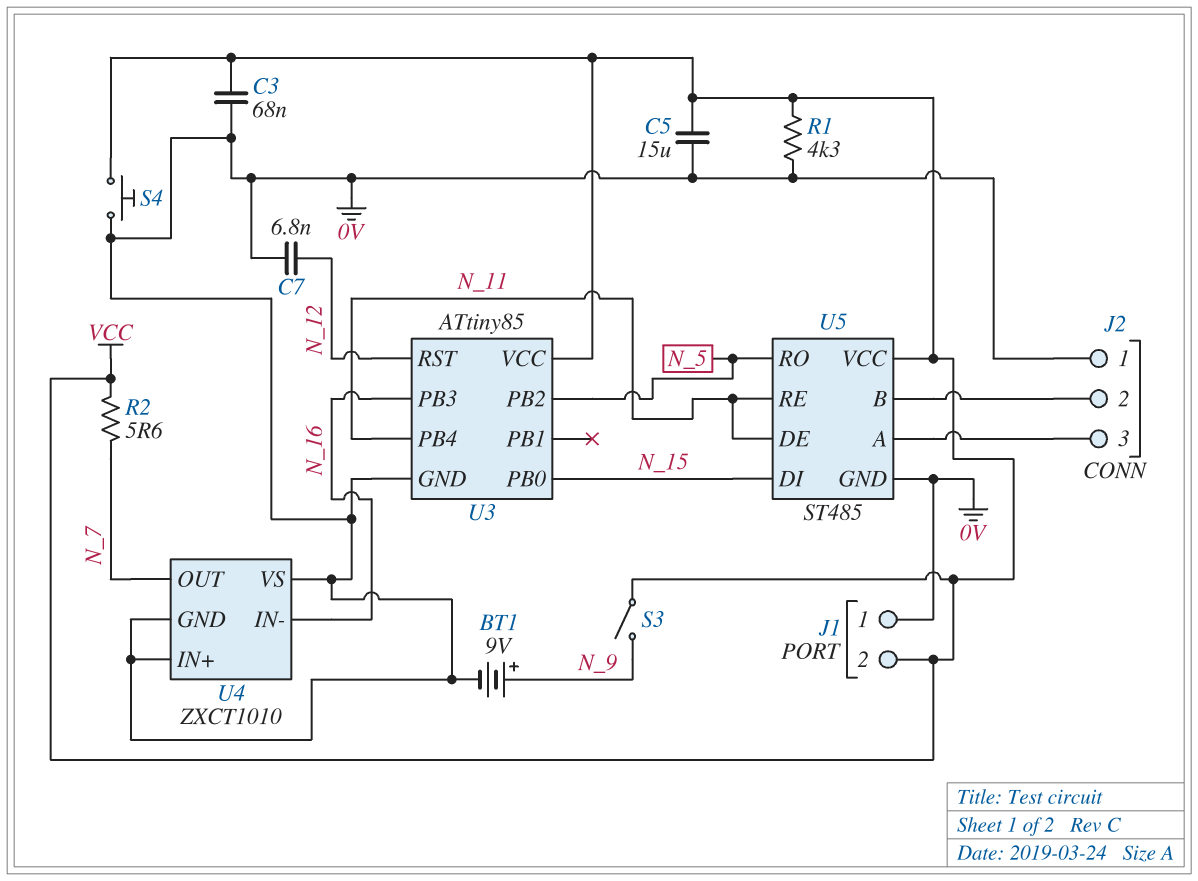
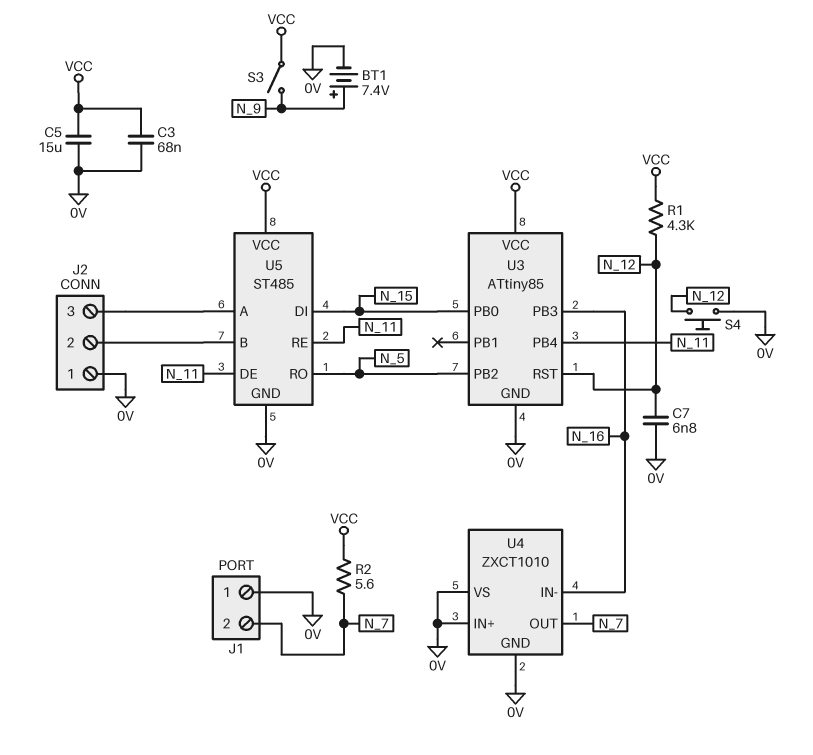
BT1: 9V (plus N_9, minus 0V) -> 7.4V (plus N_9, minus 0V)
J1 pin 2: VCC -> N_7
R1: 4.3k (0V, VCC) -> 4.3k (N_12, VCC)
S4: button (0V, VCC) -> button (0V, N_12)

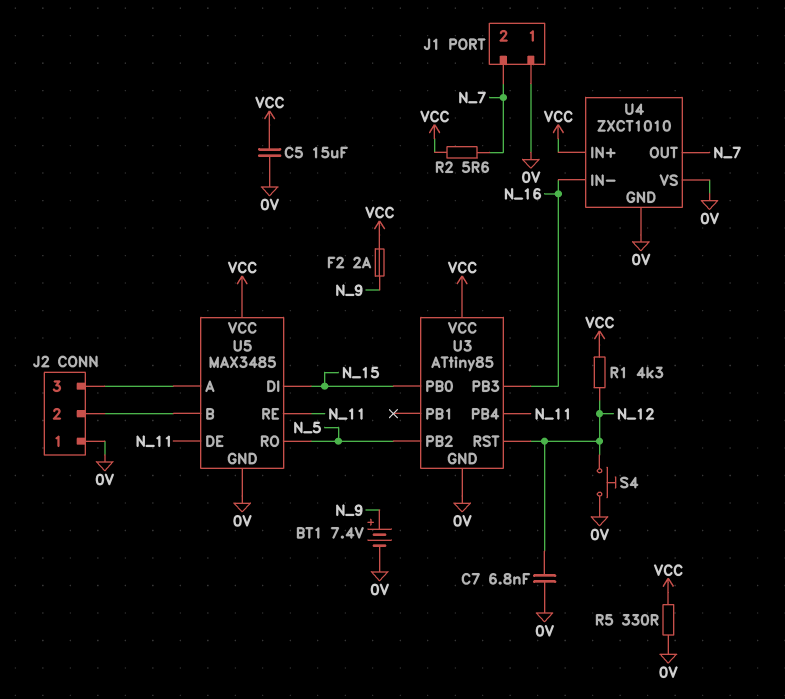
C3: 68nF (0V, VCC) -> none
F2: none -> 2A (N_9, VCC)
R5: none -> 330 (0V, VCC)
S3: switch (N_9, VCC) -> none
U4 pin IN+: 0V -> VCC
U5: ST485 -> MAX3485

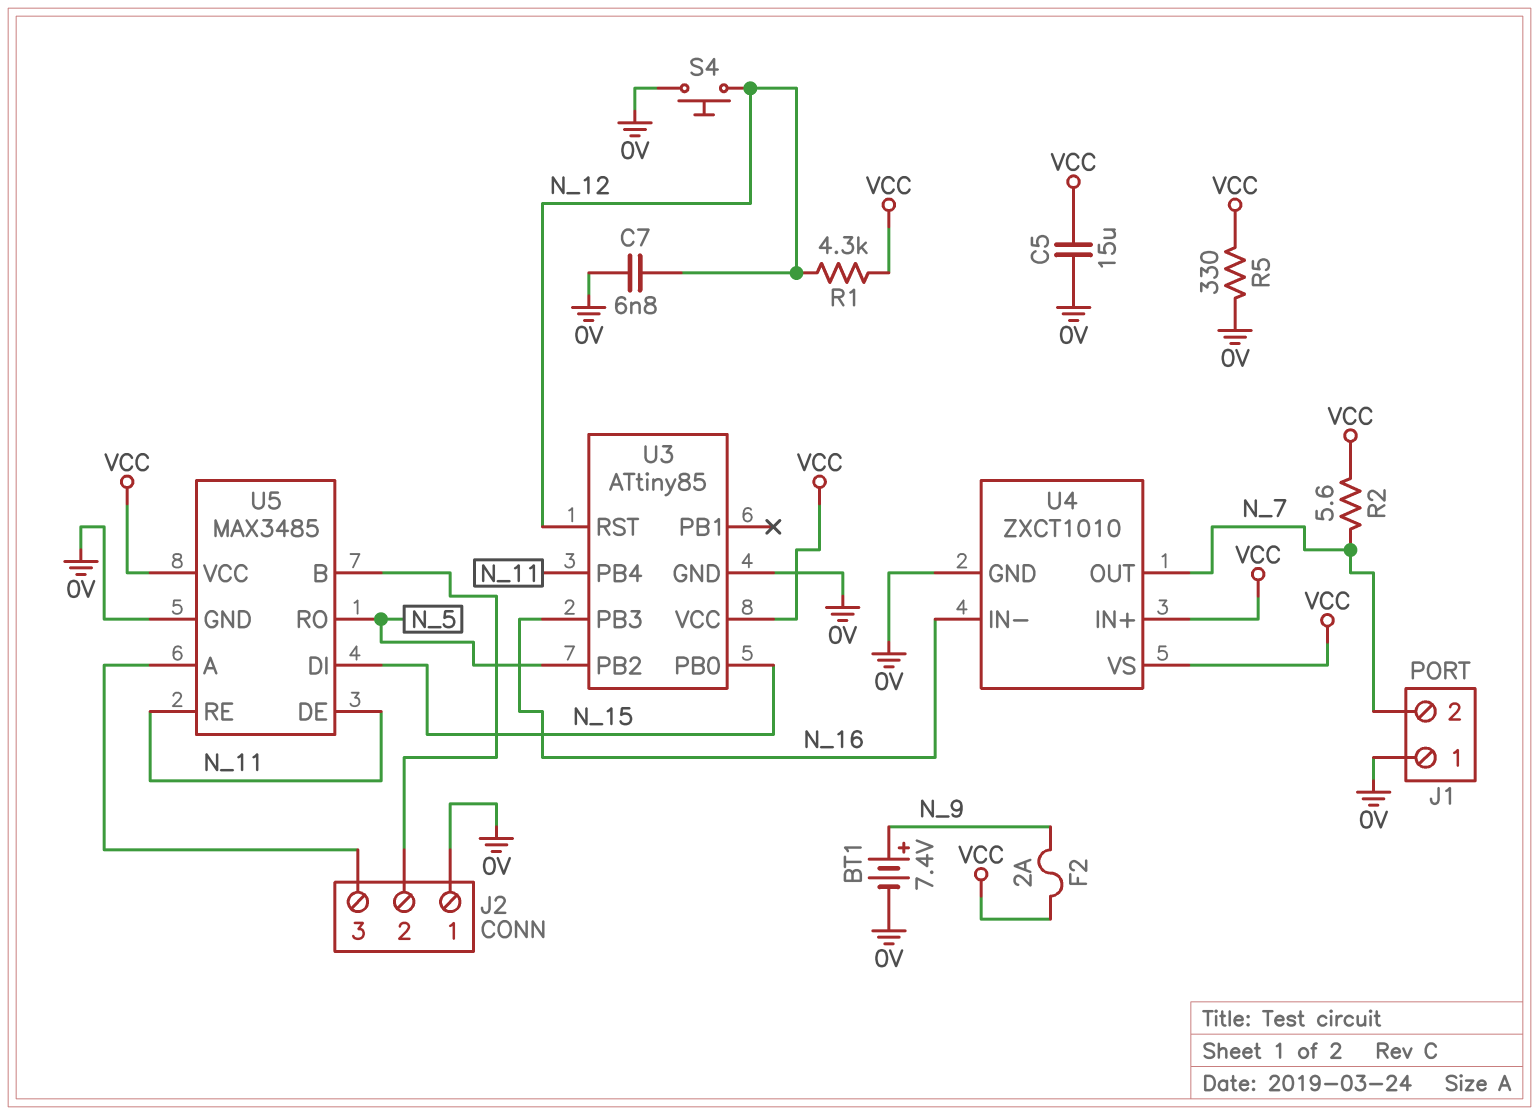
U4 pin VS: 0V -> VCC

